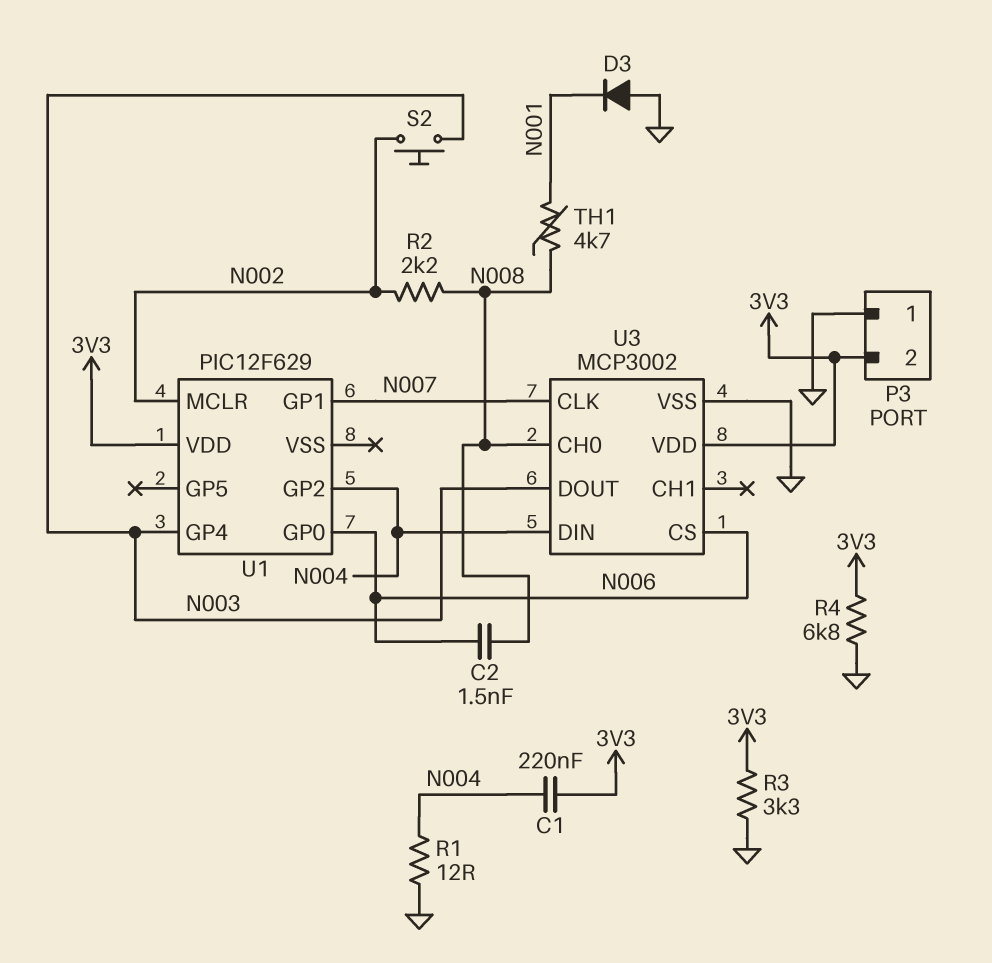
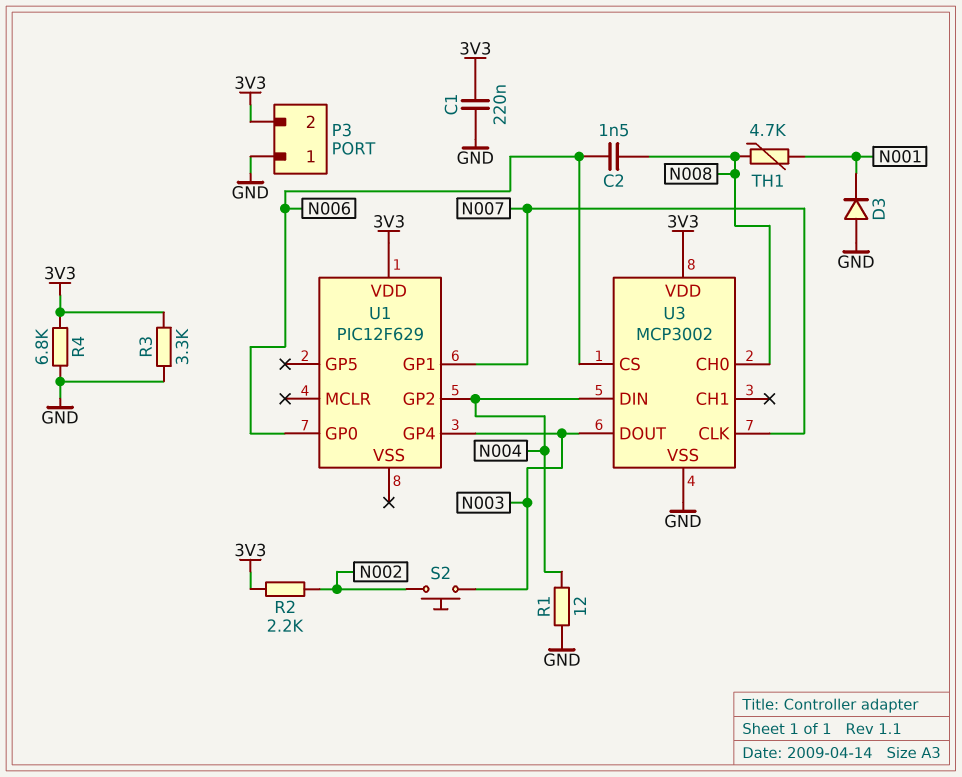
C1: 220nF (3V3, N004) -> 220nF (3V3, GND)
R2: 2.2k (N002, N008) -> 2.2k (3V3, N002)
U1 pin MCLR: N002 -> none

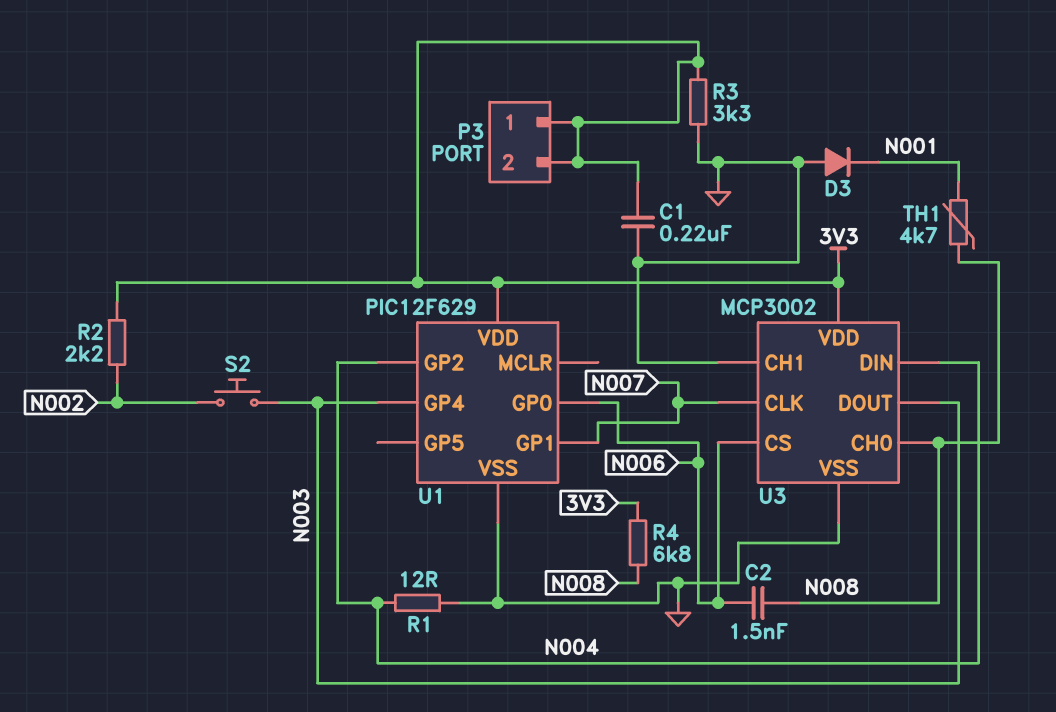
P3 pin 1: GND -> 3V3
R4: 6.8k (3V3, GND) -> 6.8k (3V3, N008)
U1 pin VSS: none -> GND
U3 pin CH1: none -> GND

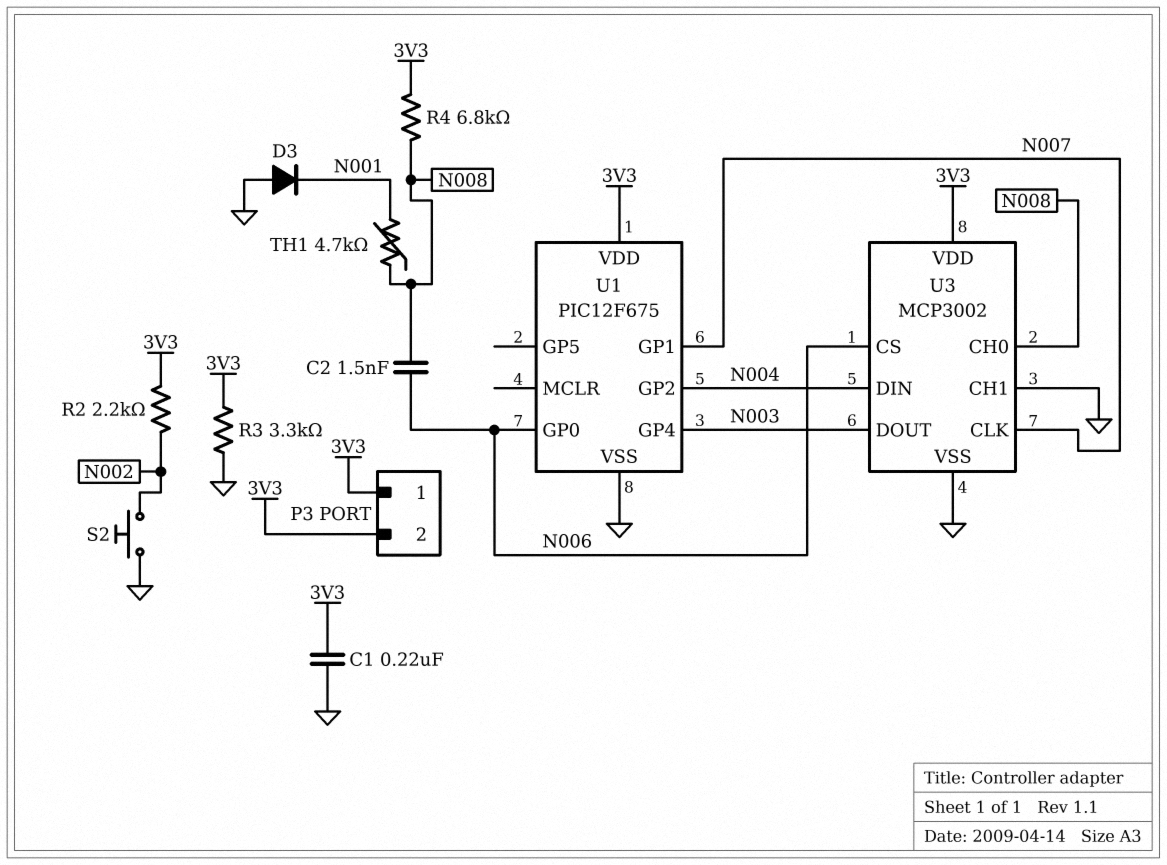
R1: 12 (GND, N004) -> none
S2: button (N002, N003) -> button (GND, N002)
U1: PIC12F629 -> PIC12F675

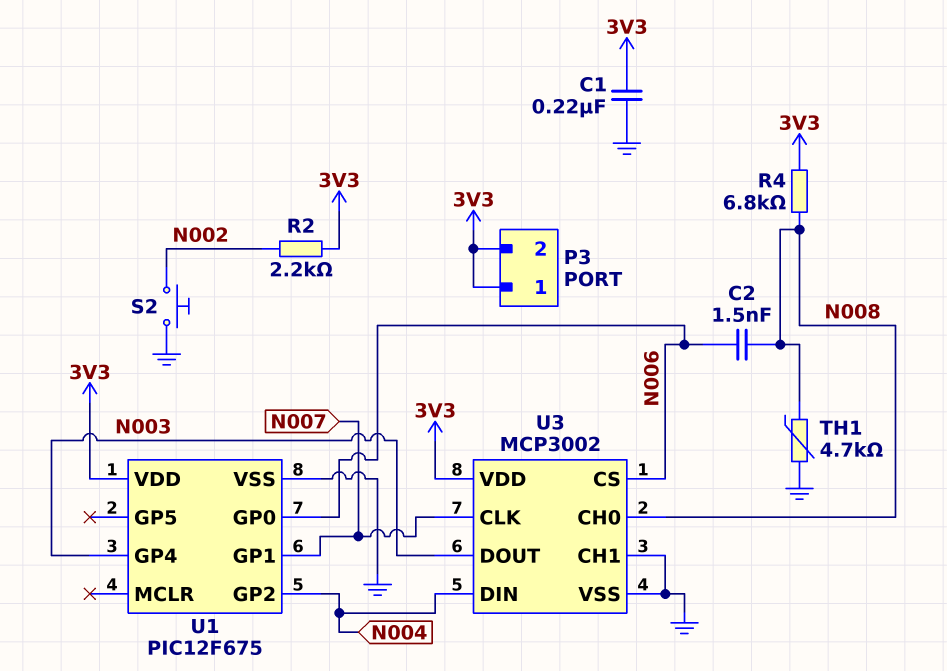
D3: diode (A GND, K N001) -> none
R3: 3.3k (3V3, GND) -> none
TH1: 4.7k (N001, N008) -> 4.7k (GND, N008)

